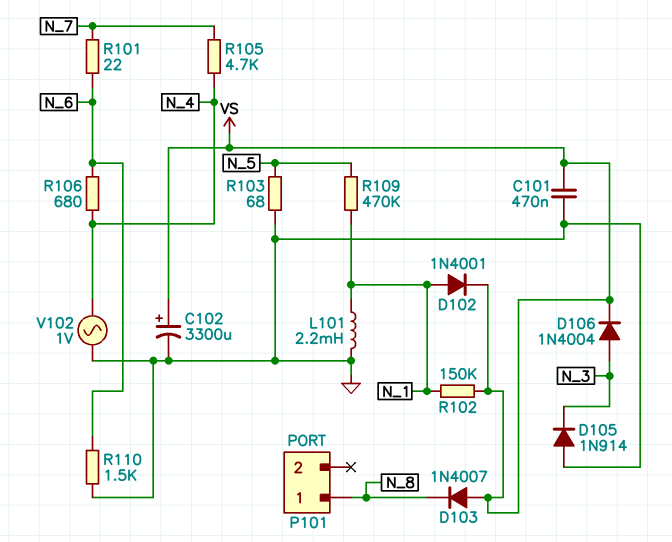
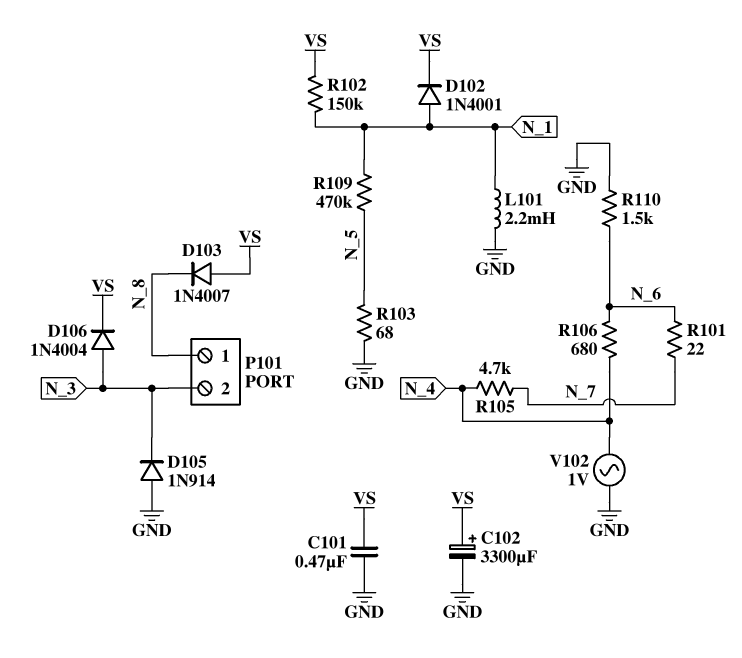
P101 pin 2: none -> N_3

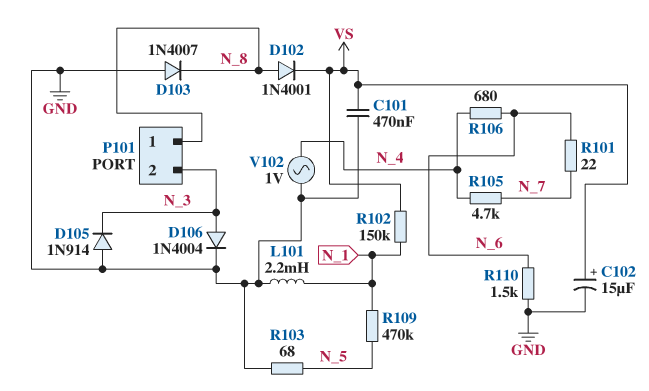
C102: 3300uF (plus VS, minus GND) -> 15uF (plus VS, minus GND)
D102: diode 1N4001 (A N_1, K VS) -> diode 1N4001 (A N_8, K VS)
D103: diode 1N4007 (A VS, K N_8) -> diode 1N4007 (A GND, K N_8)
D106: diode 1N4004 (A N_3, K VS) -> diode 1N4004 (A N_3, K GND)

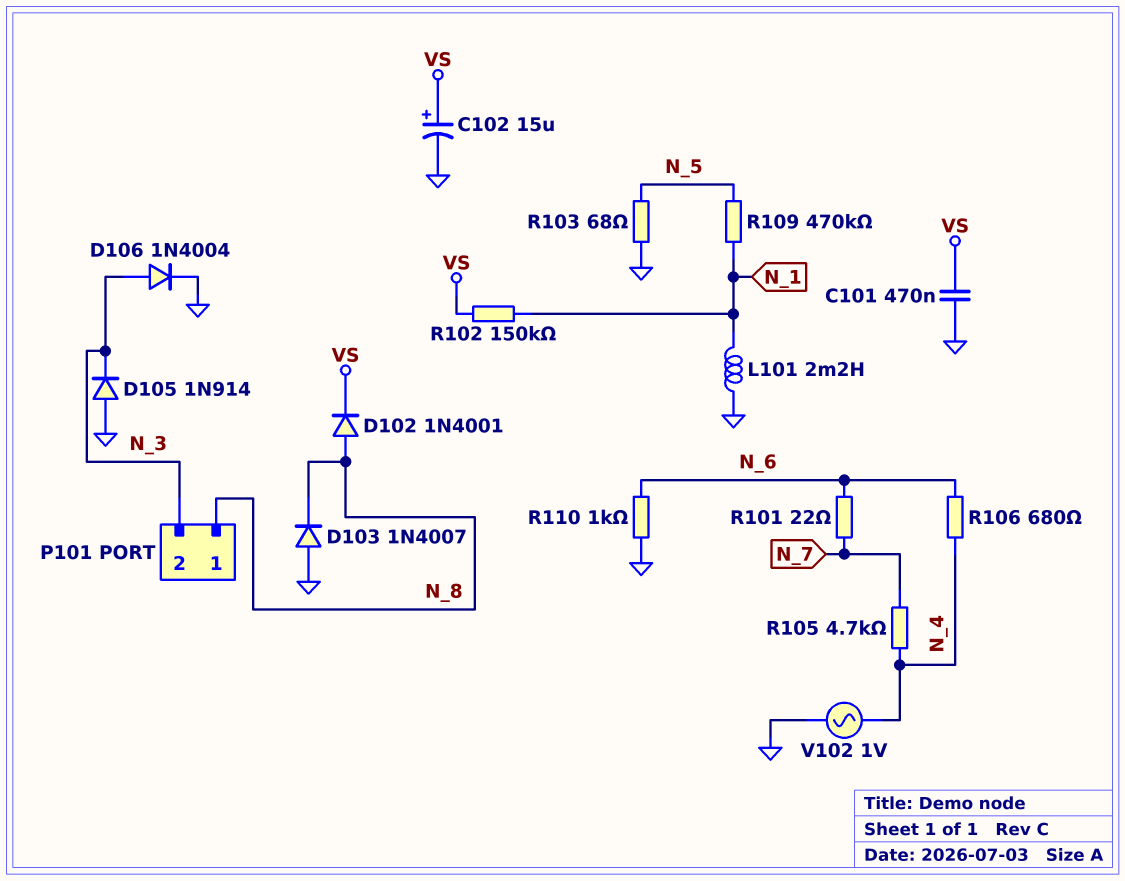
R110: 1.5k (GND, N_6) -> 1k (GND, N_6)

